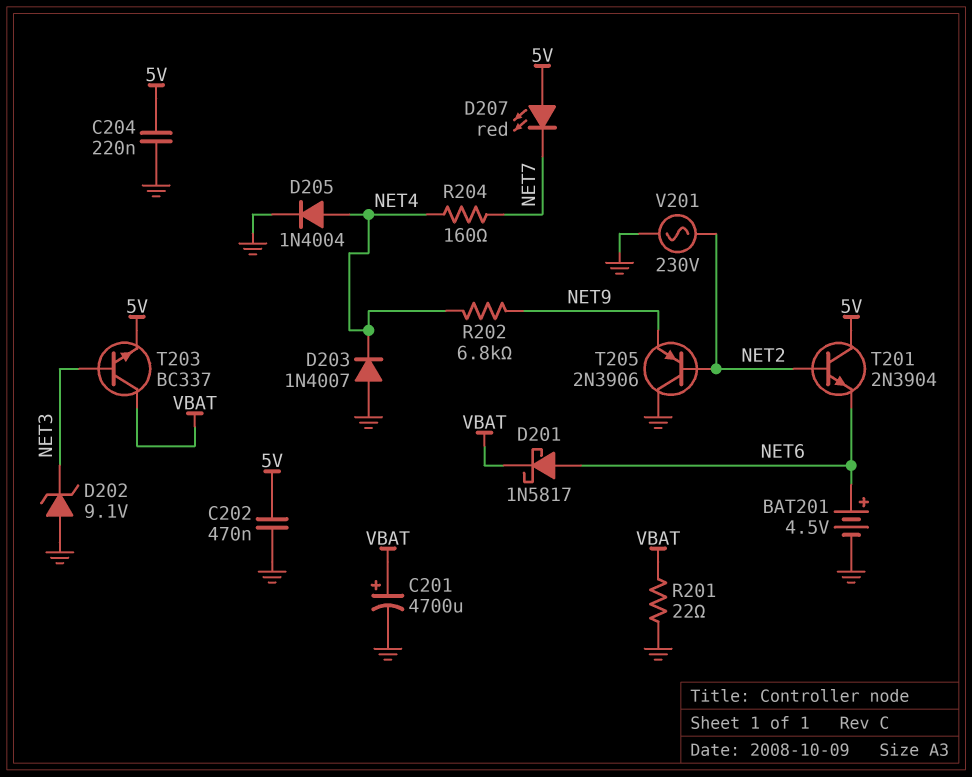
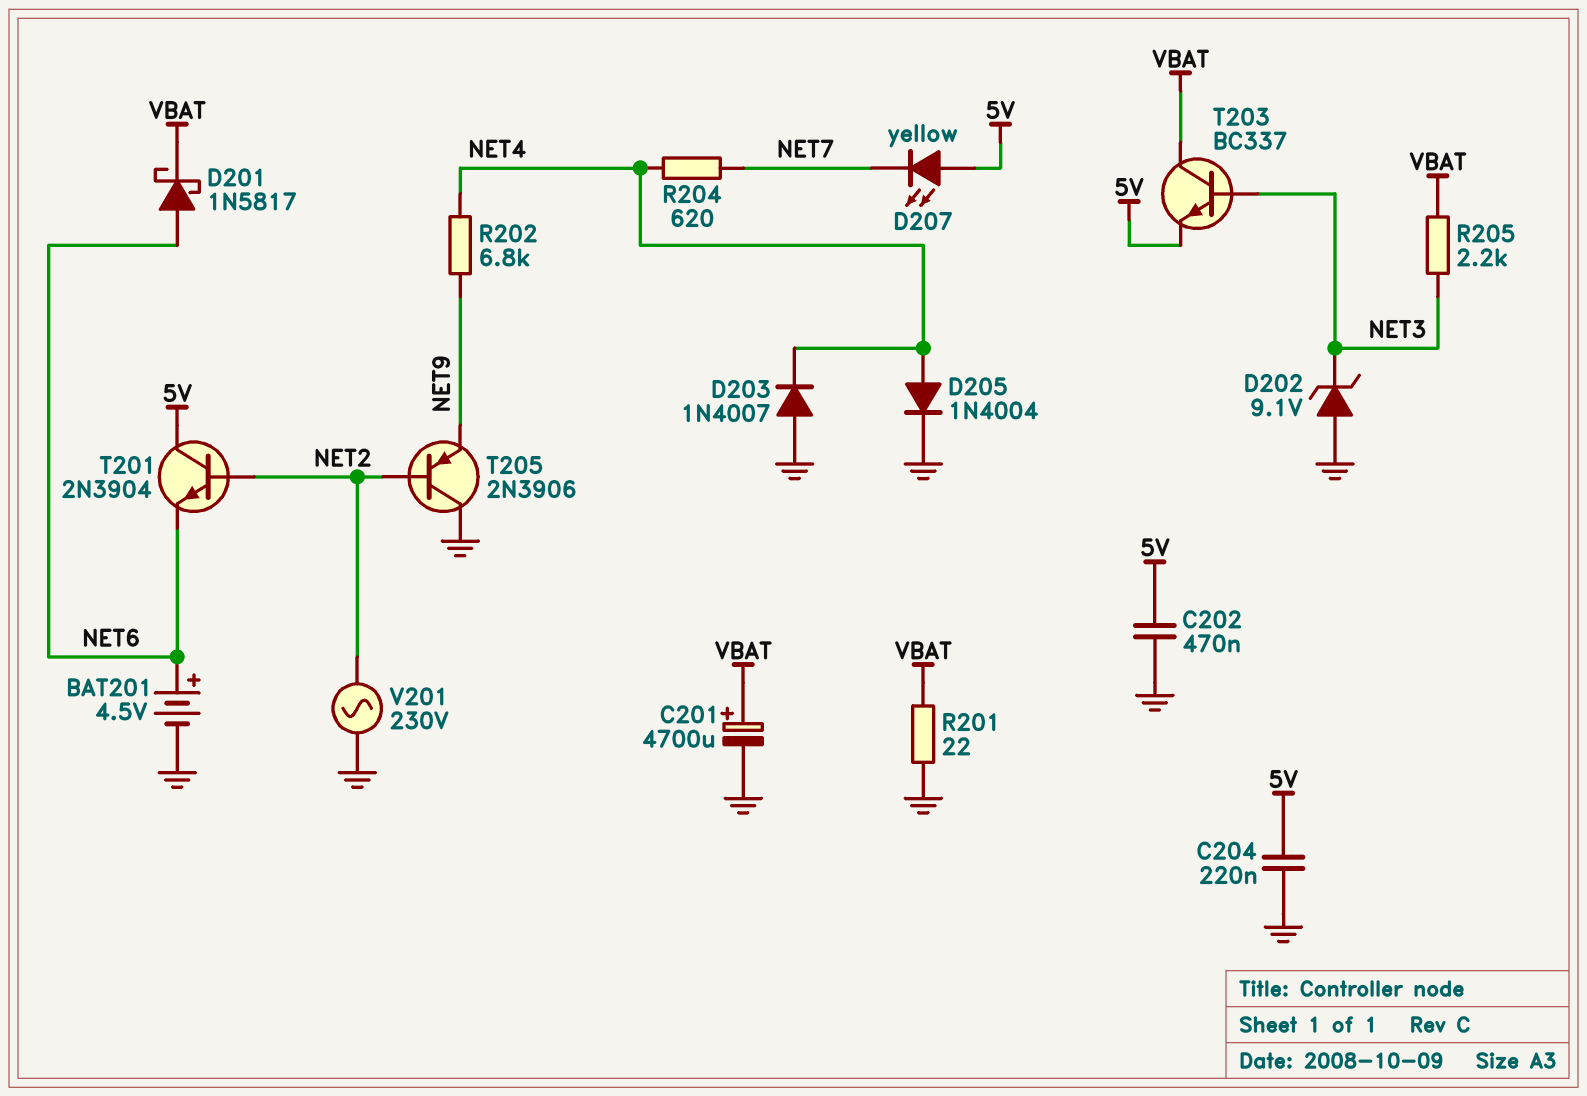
D207: LED red (A 5V, K NET7) -> LED yellow (A 5V, K NET7)
R204: 160 (NET4, NET7) -> 620 (NET4, NET7)
R205: none -> 2.2k (NET3, VBAT)

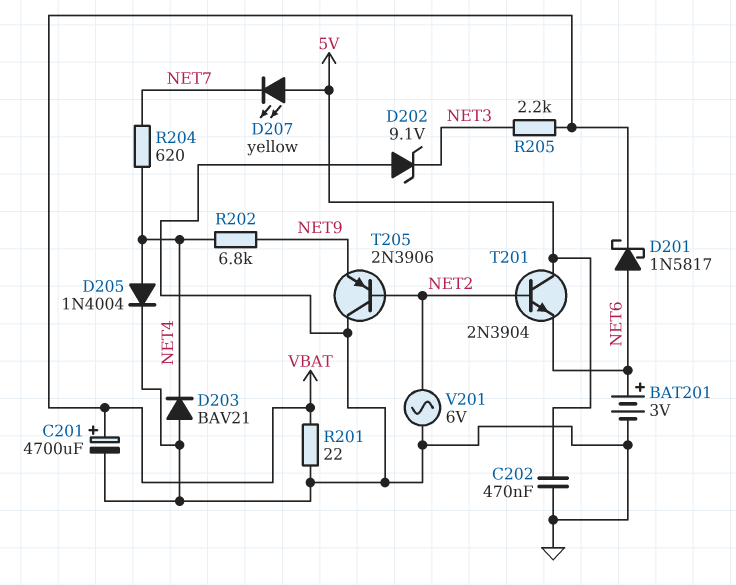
BAT201: 4.5V (plus NET6, minus GND) -> 3V (plus NET6, minus GND)
C204: 220nF (5V, GND) -> none
D203: diode 1N4007 (A GND, K NET4) -> diode BAV21 (A GND, K NET4)
T203: NPN BC337 (B NET3, C VBAT, E 5V) -> none
V201: AC 230V (GND, NET2) -> AC 6V (GND, NET2)

